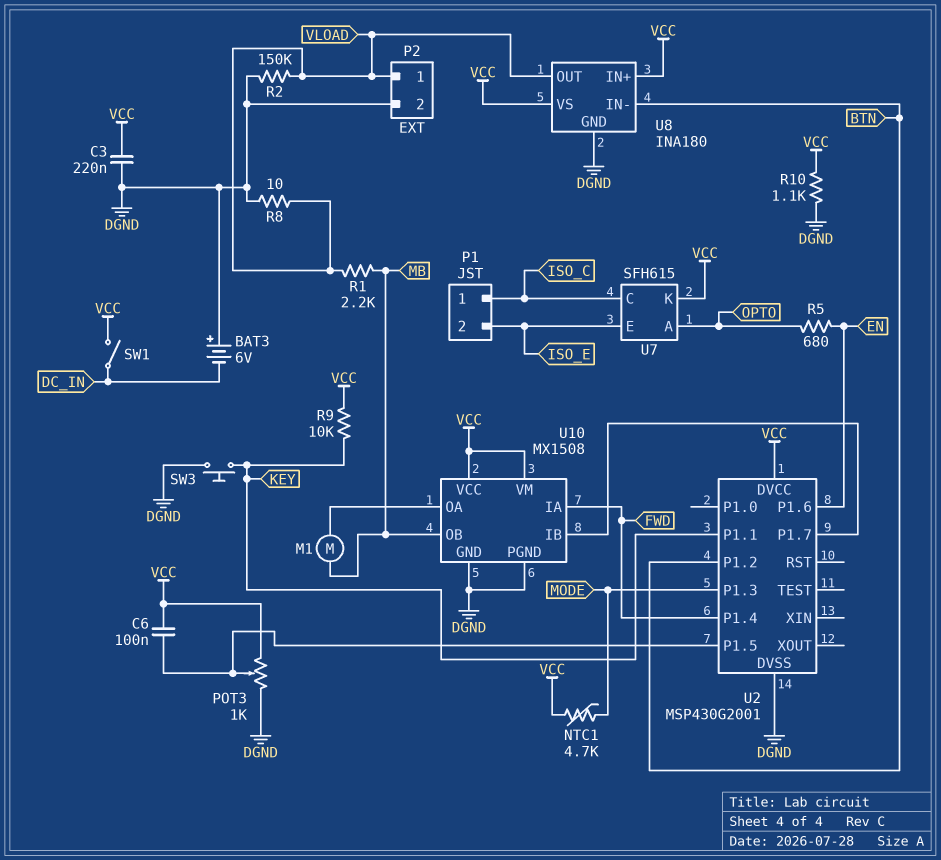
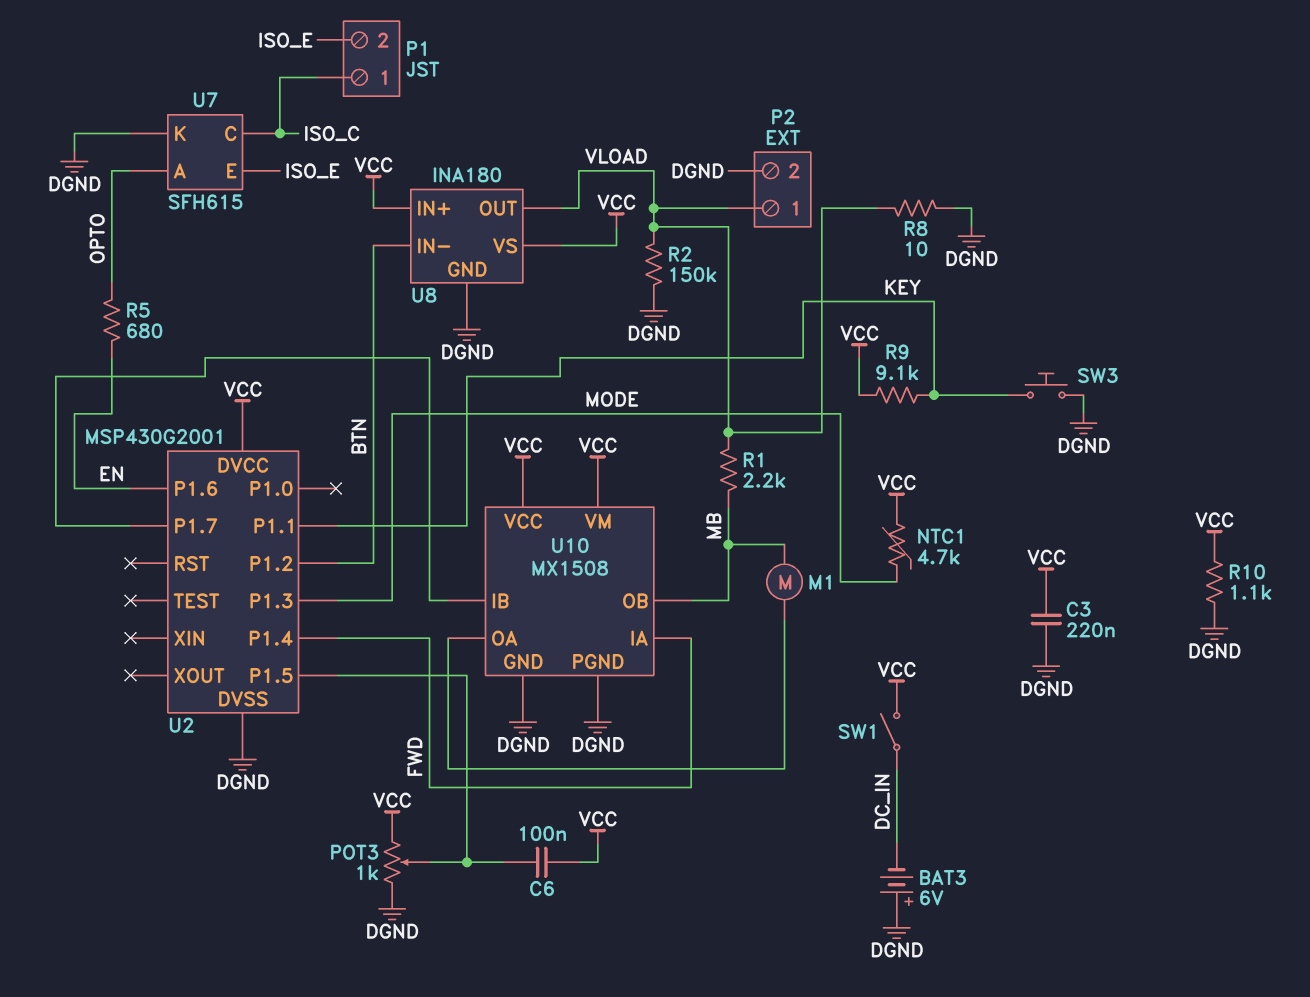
R9: 10k (KEY, VCC) -> 9.1k (KEY, VCC)
U7 pin K: VCC -> DGND

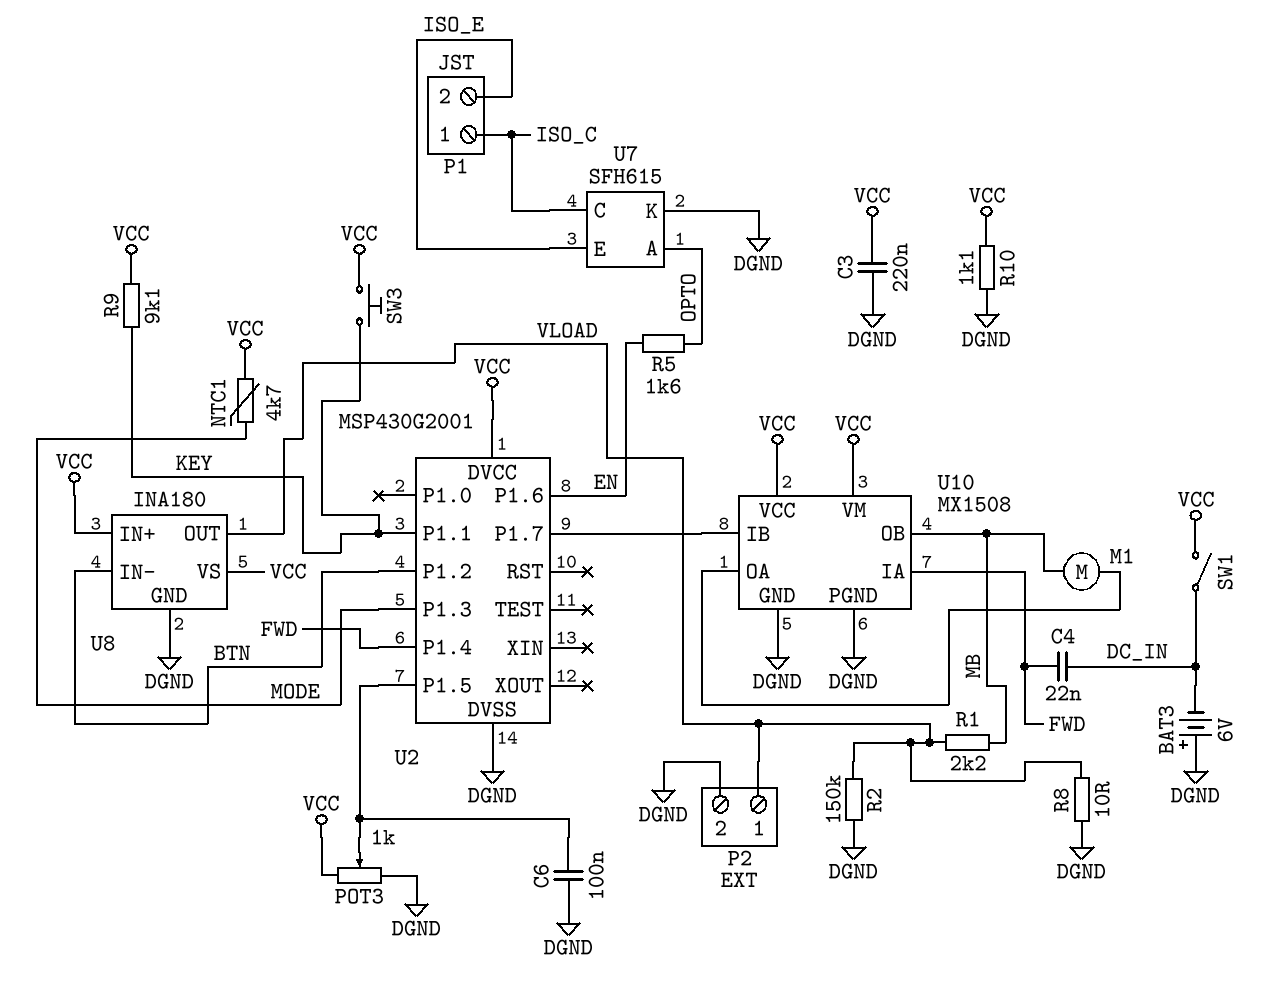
C4: none -> 22nF (DC_IN, FWD)
C6: 100nF (U2/P1.5, VCC) -> 100nF (DGND, U2/P1.5)
R5: 680 (EN, OPTO) -> 1.6k (EN, OPTO)
SW3: button (DGND, KEY) -> button (KEY, VCC)

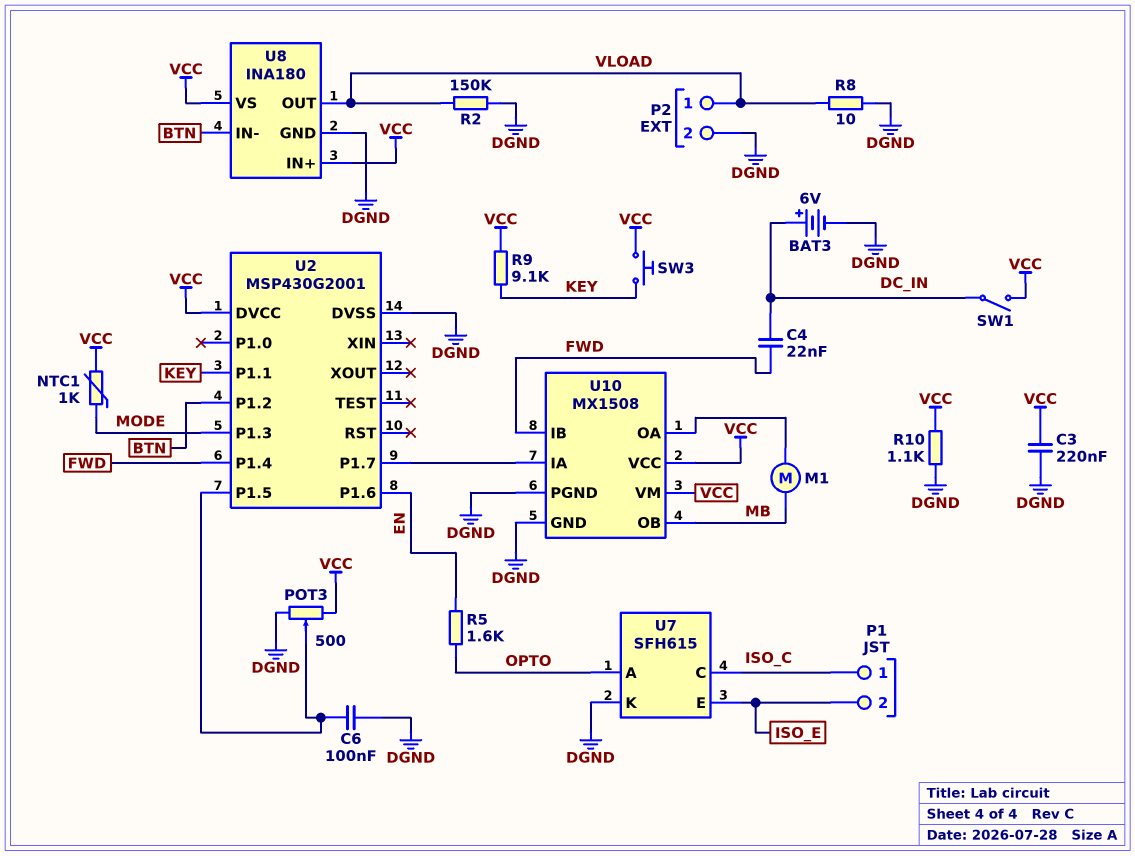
BAT3: 6V (plus DGND, minus DC_IN) -> 6V (plus DC_IN, minus DGND)
NTC1: 4.7k (MODE, VCC) -> 1k (MODE, VCC)
POT3: 1k (DGND, VCC, wiper U2/P1.5) -> 500 (DGND, VCC, wiper U2/P1.5)
R1: 2.2k (MB, VLOAD) -> none
U10 pin IA: FWD -> U2/P1.7
U10 pin IB: U2/P1.7 -> FWD

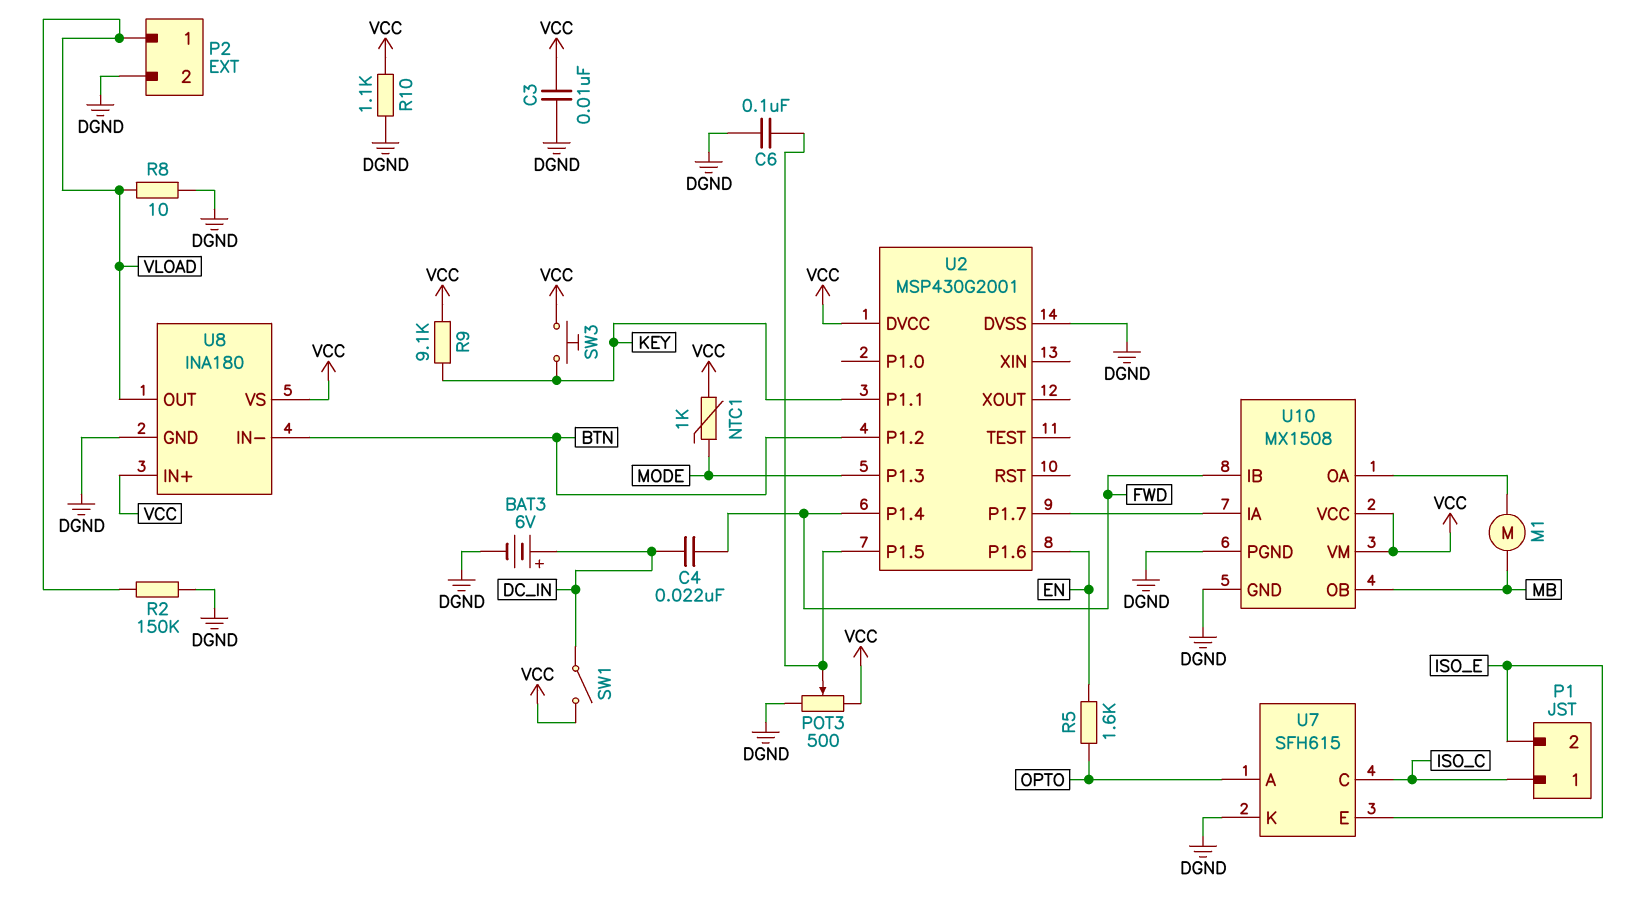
C3: 220nF (DGND, VCC) -> 10nF (DGND, VCC)

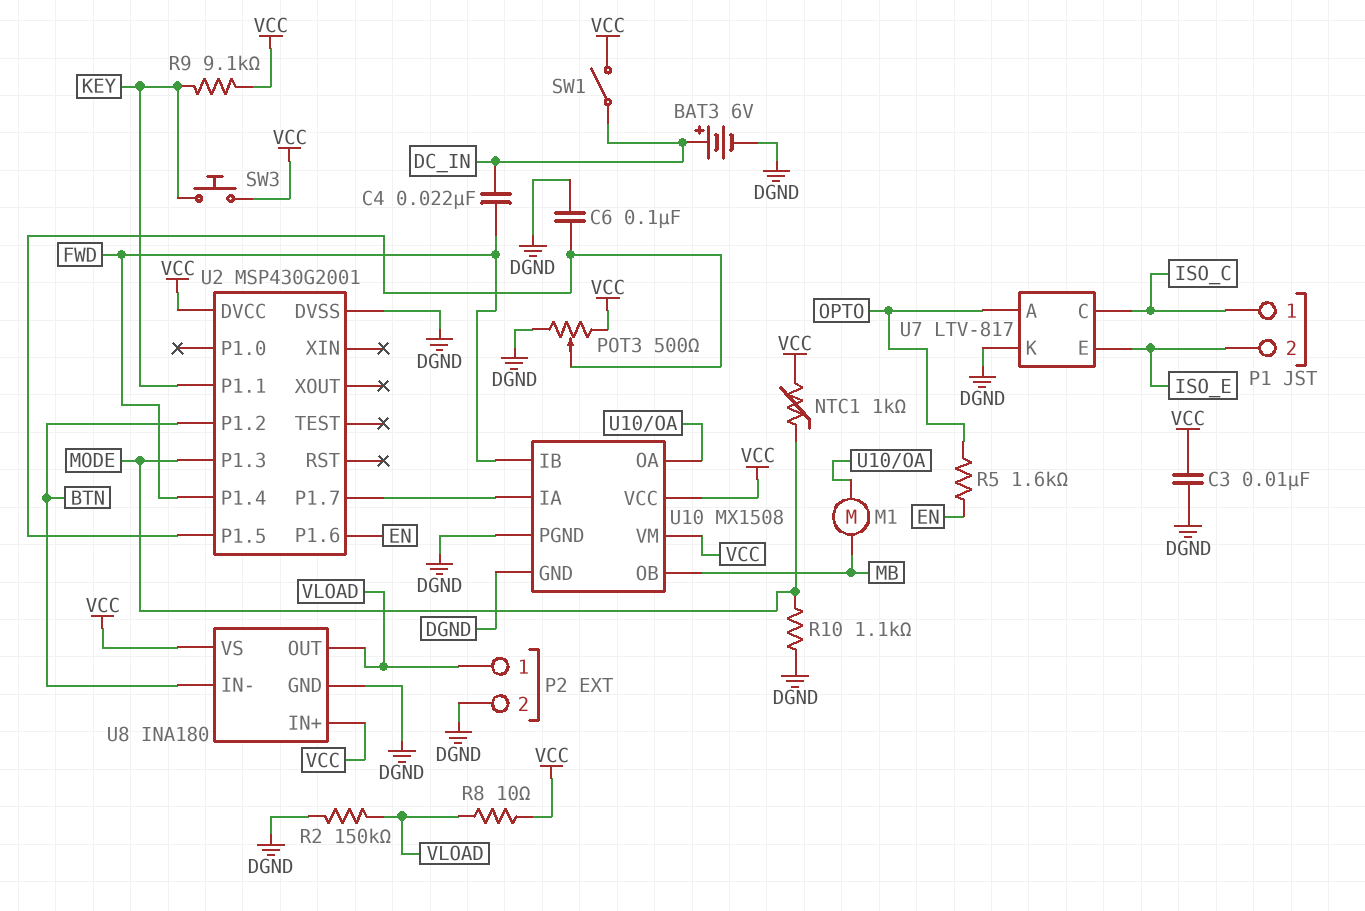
R8: 10 (DGND, VLOAD) -> 10 (VCC, VLOAD)
R10: 1.1k (DGND, VCC) -> 1.1k (DGND, MODE)
U7: SFH615 -> LTV-817

